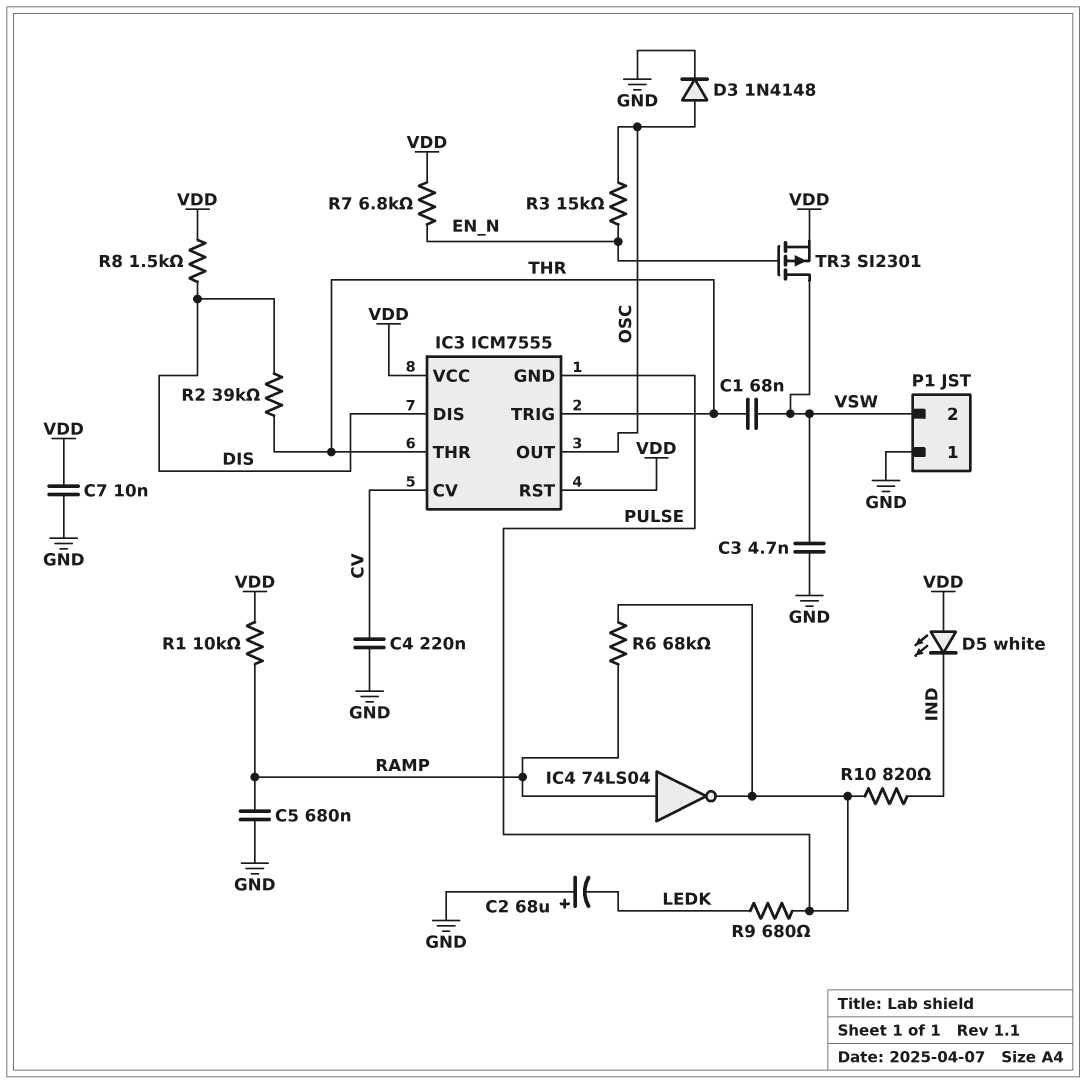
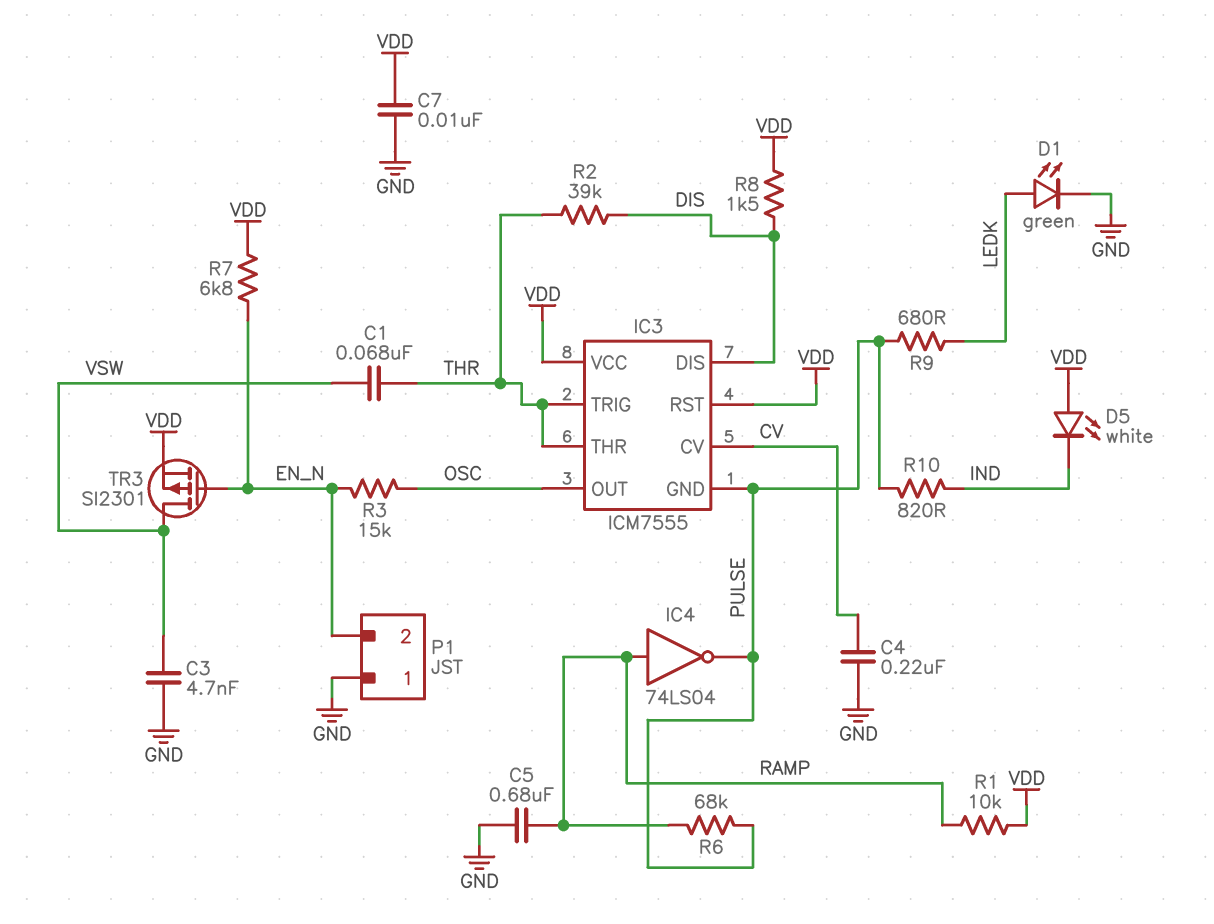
C2: 68uF (plus GND, minus LEDK) -> none
D1: none -> LED green (A LEDK, K GND)
D3: diode 1N4148 (A OSC, K GND) -> none
P1 pin 2: VSW -> EN_N

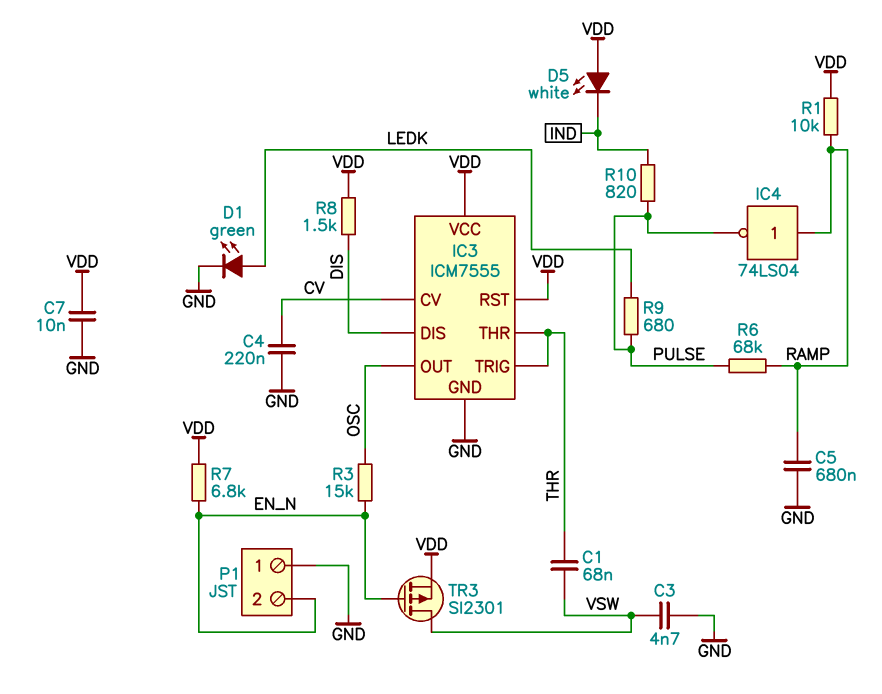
IC3 pin GND: PULSE -> GND
R2: 39k (DIS, THR) -> none

